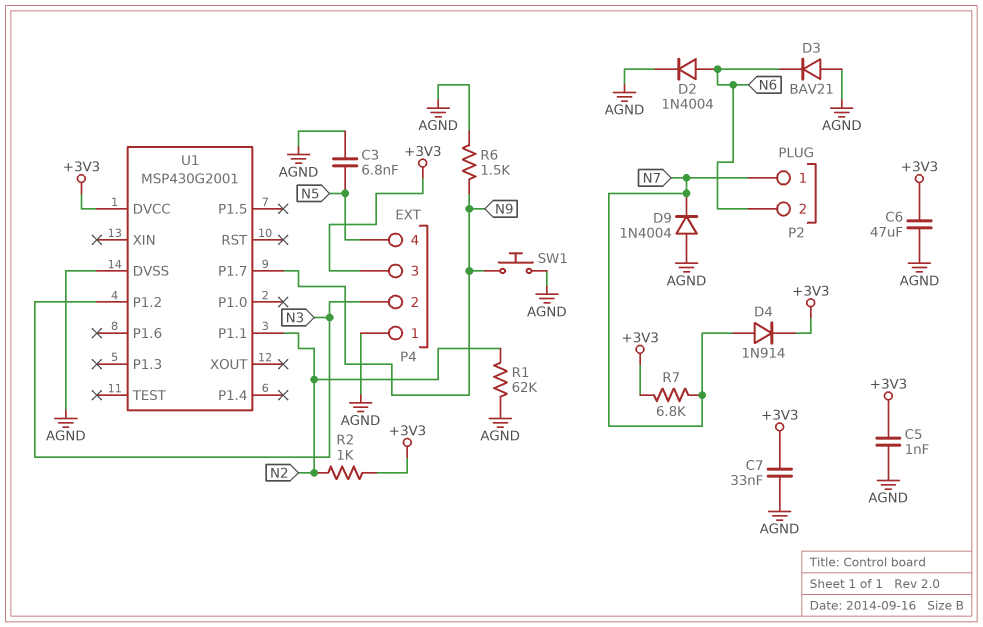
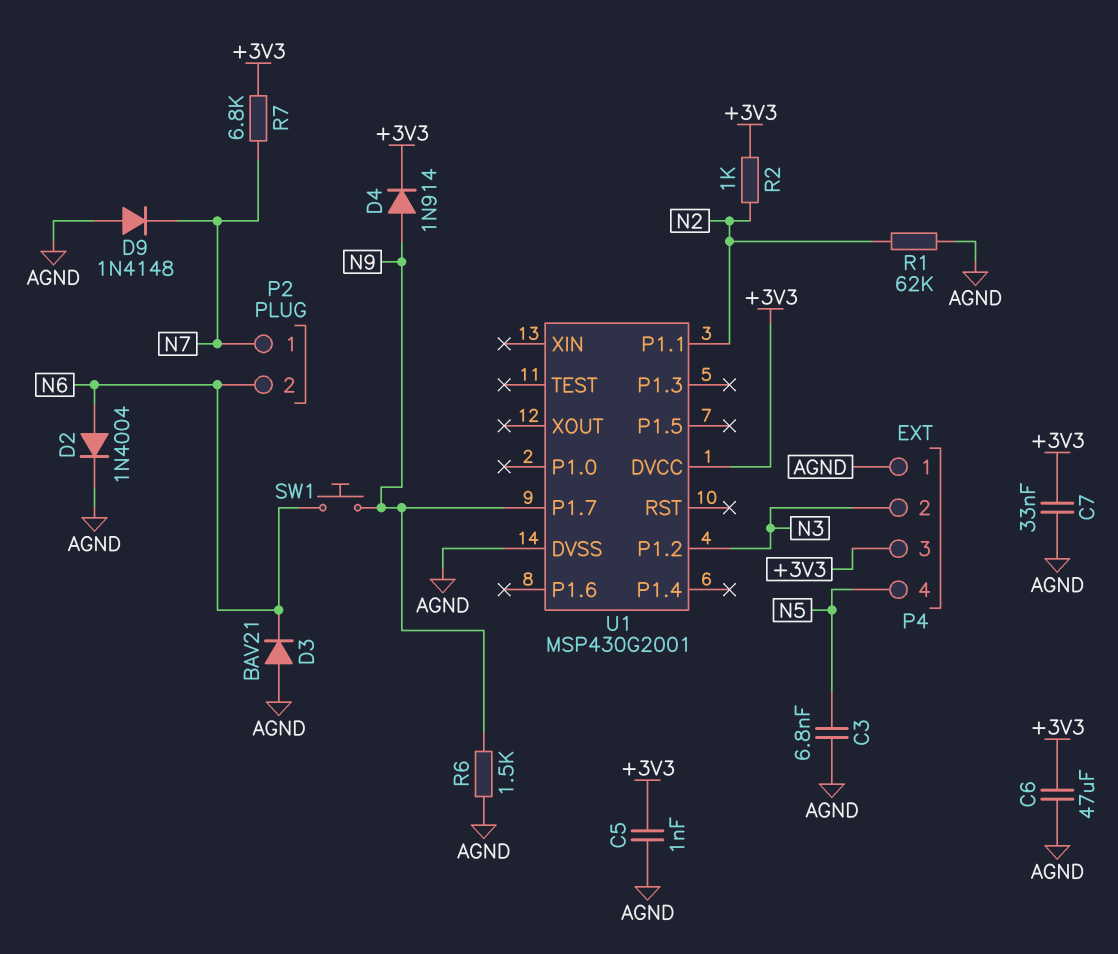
D4: diode 1N914 (A N7, K +3V3) -> diode 1N914 (A N9, K +3V3)
D9: diode 1N4004 (A AGND, K N7) -> diode 1N4148 (A AGND, K N7)
SW1: button (AGND, N9) -> button (N6, N9)

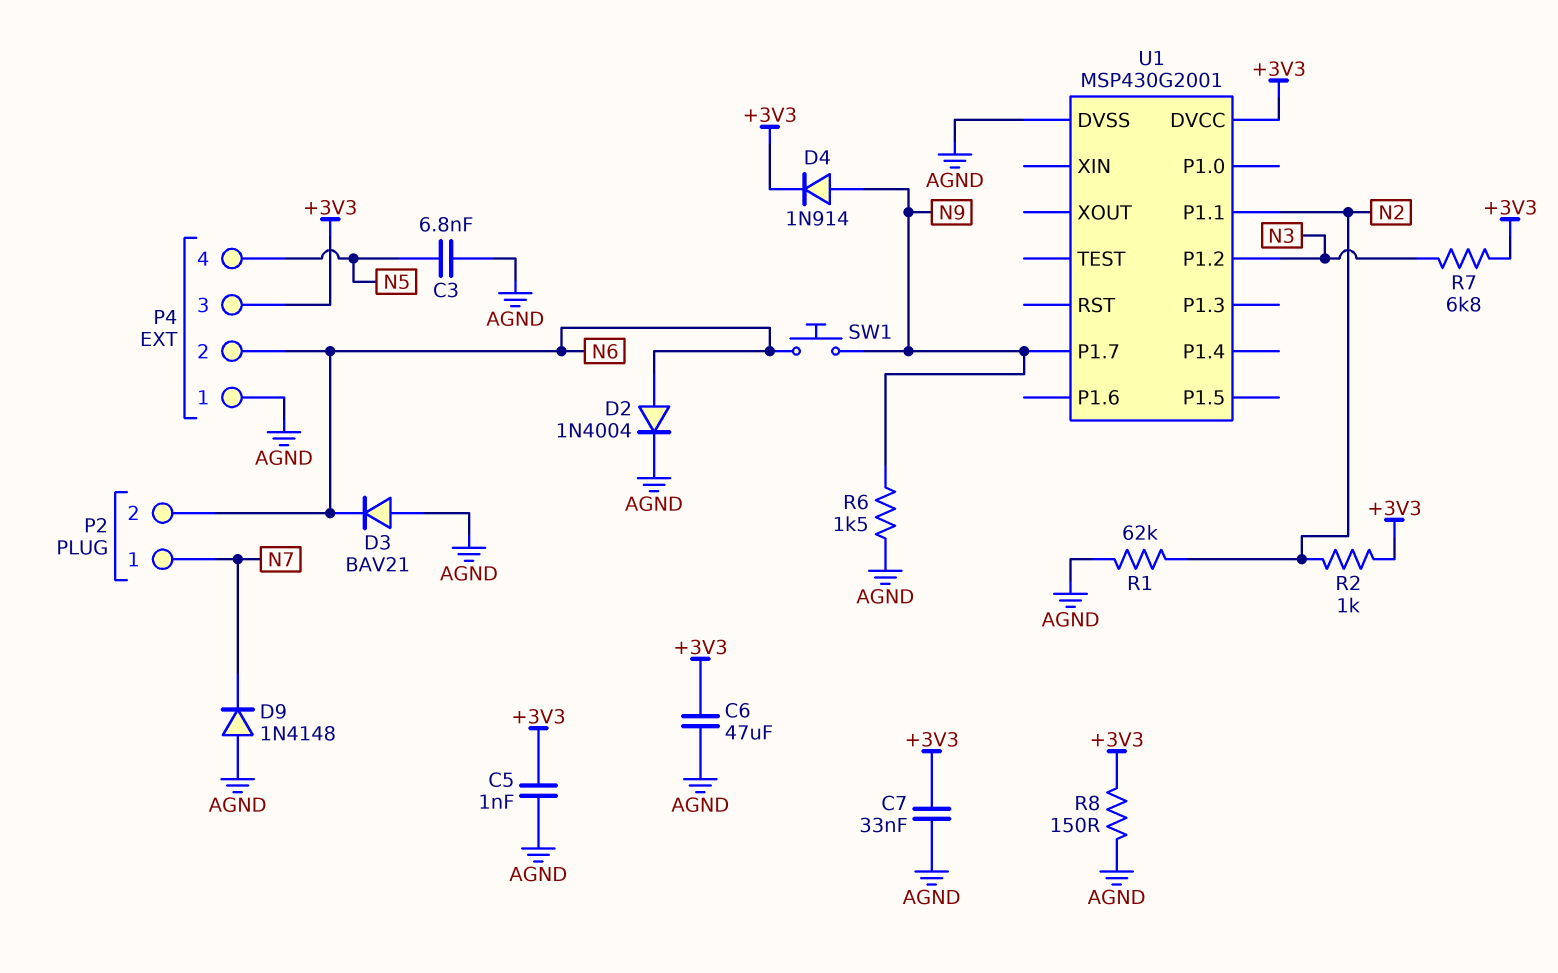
P4 pin 2: N3 -> N6
R7: 6.8k (+3V3, N7) -> 6.8k (+3V3, N3)
R8: none -> 150 (+3V3, AGND)

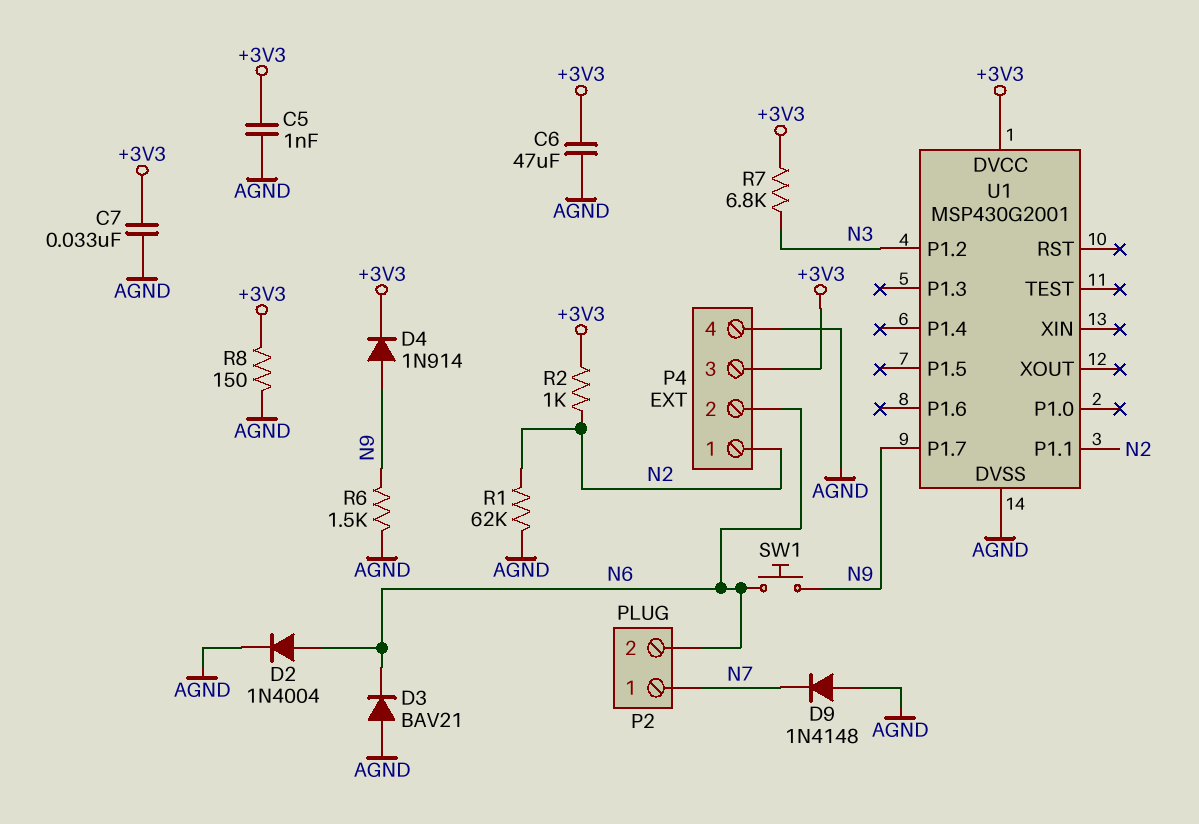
C3: 6.8nF (AGND, N5) -> none
P4 pin 1: AGND -> N2
P4 pin 4: N5 -> AGND

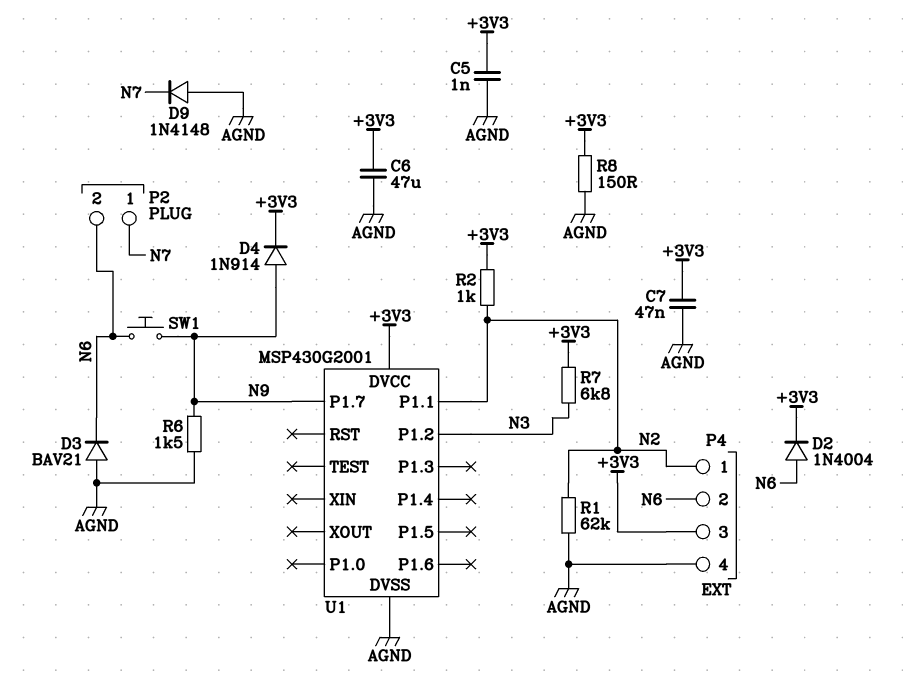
C7: 33nF (+3V3, AGND) -> 47nF (+3V3, AGND)
D2: diode 1N4004 (A N6, K AGND) -> diode 1N4004 (A N6, K +3V3)

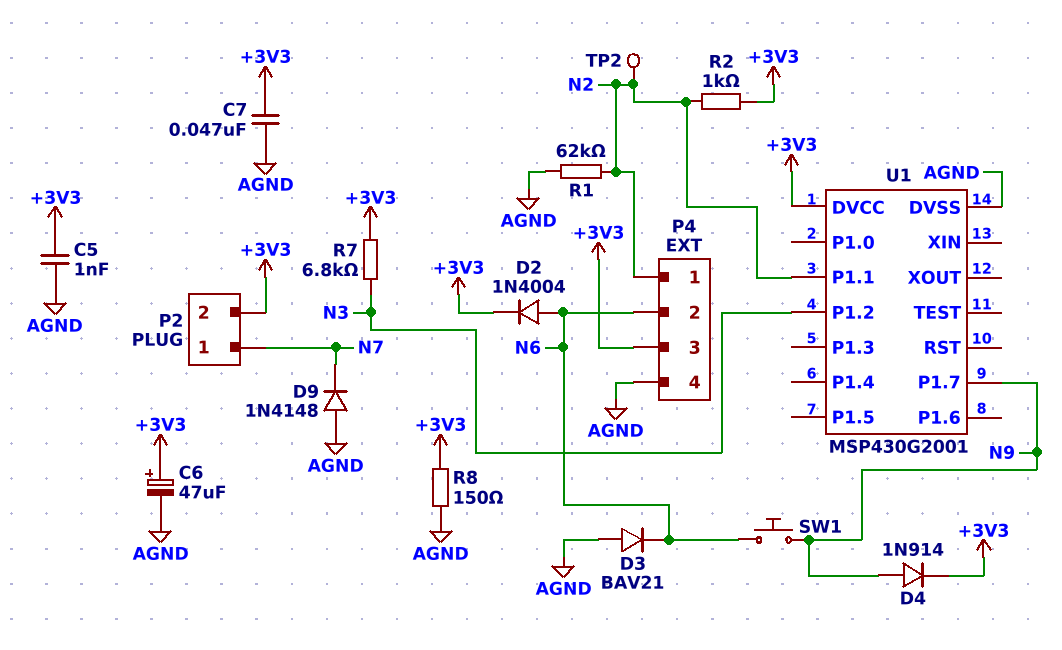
C6: 47uF (+3V3, AGND) -> 47uF (plus +3V3, minus AGND)
P2 pin 2: N6 -> +3V3
R6: 1.5k (AGND, N9) -> none
TP2: none -> test point (N2)

